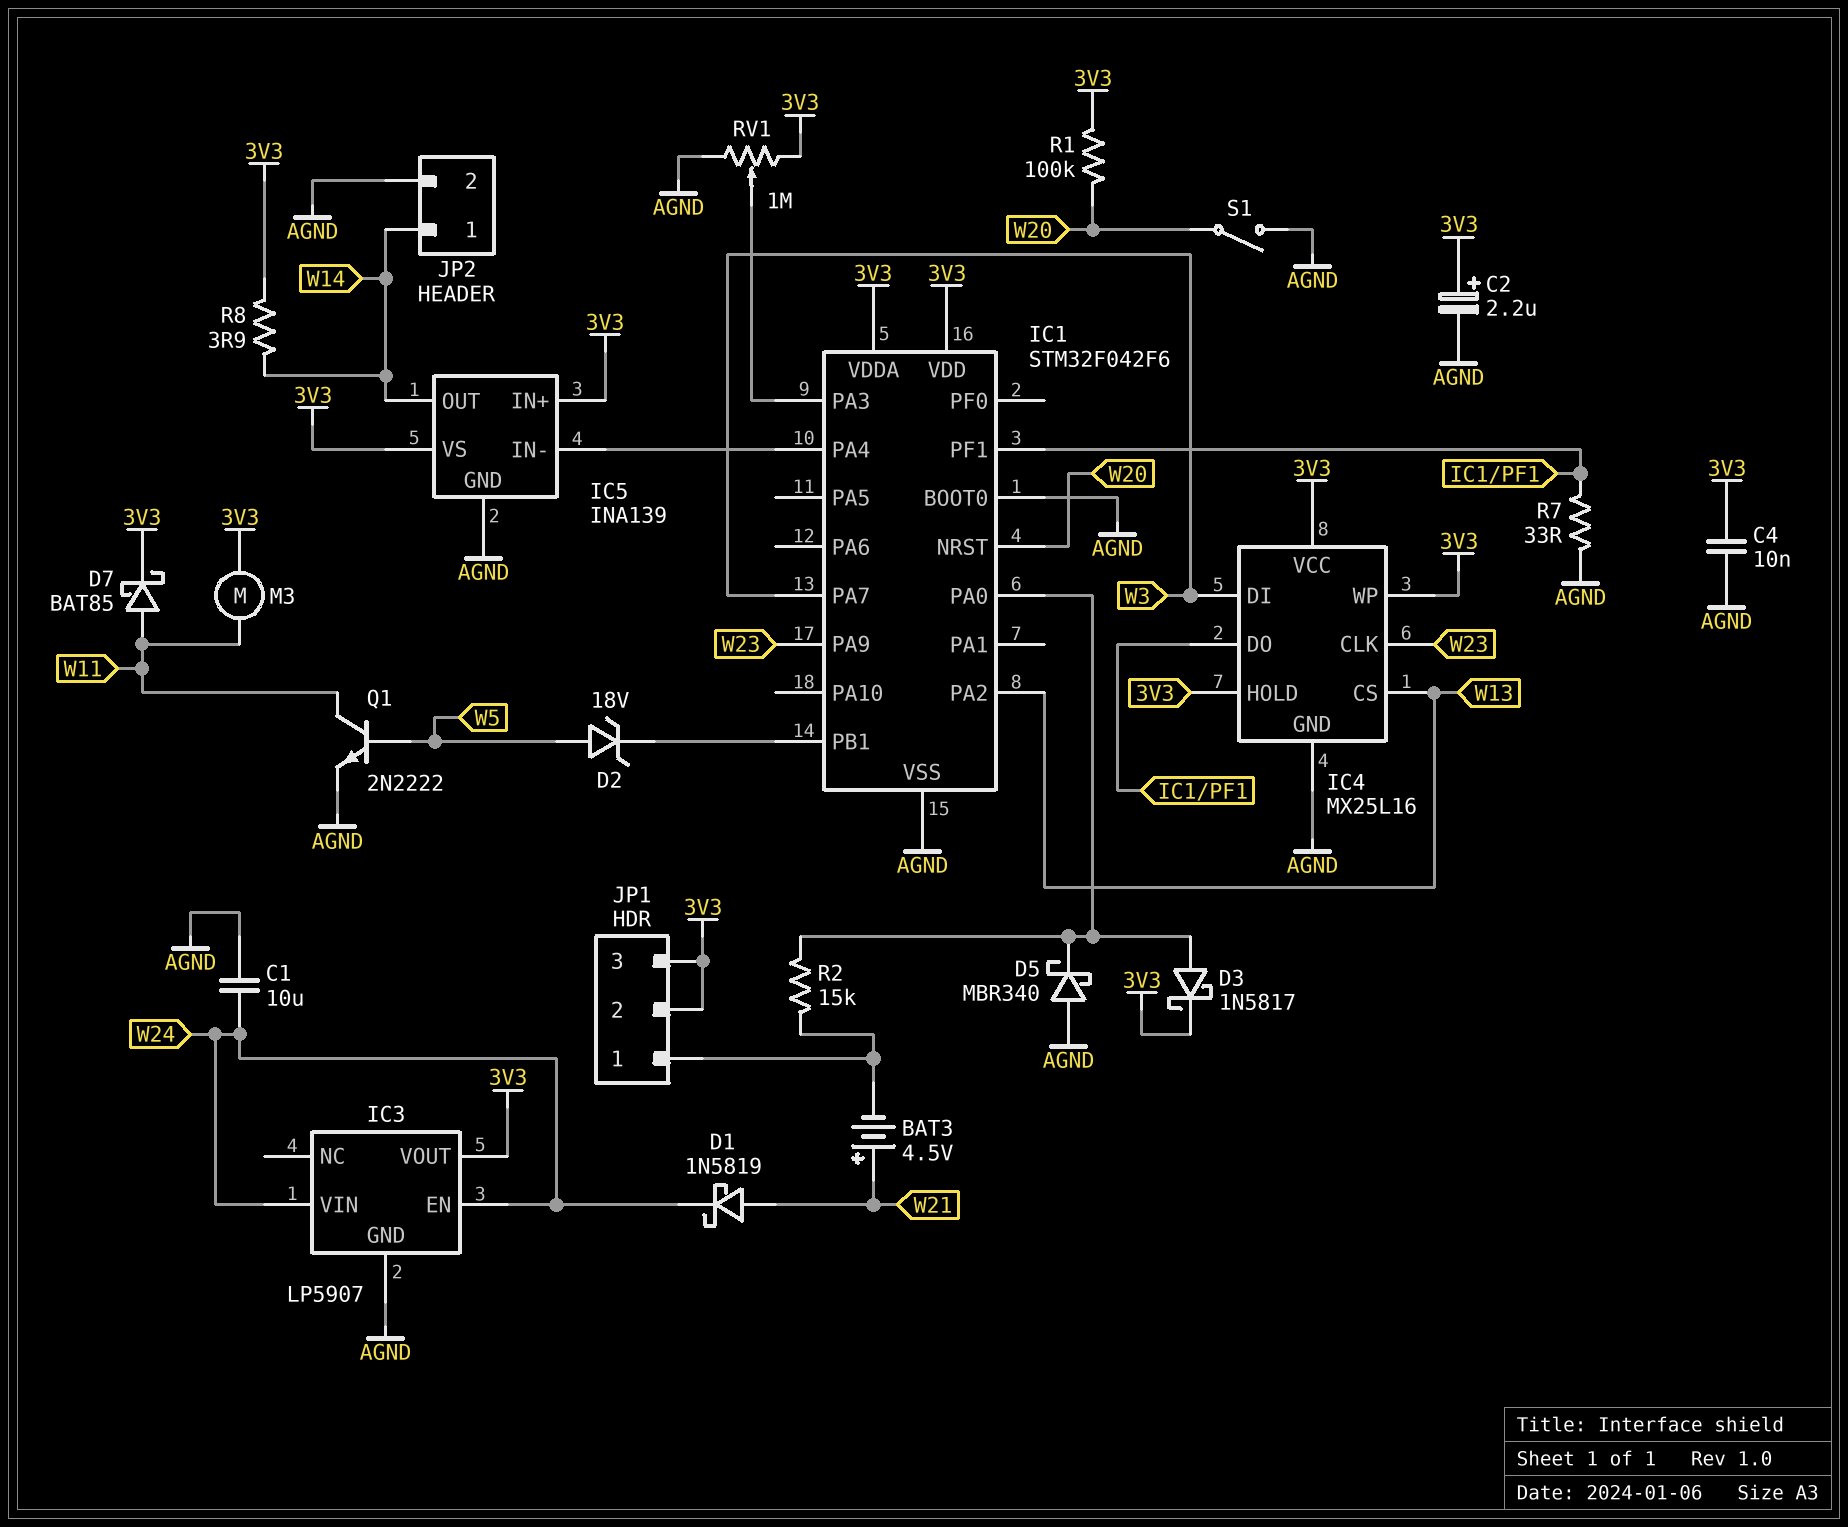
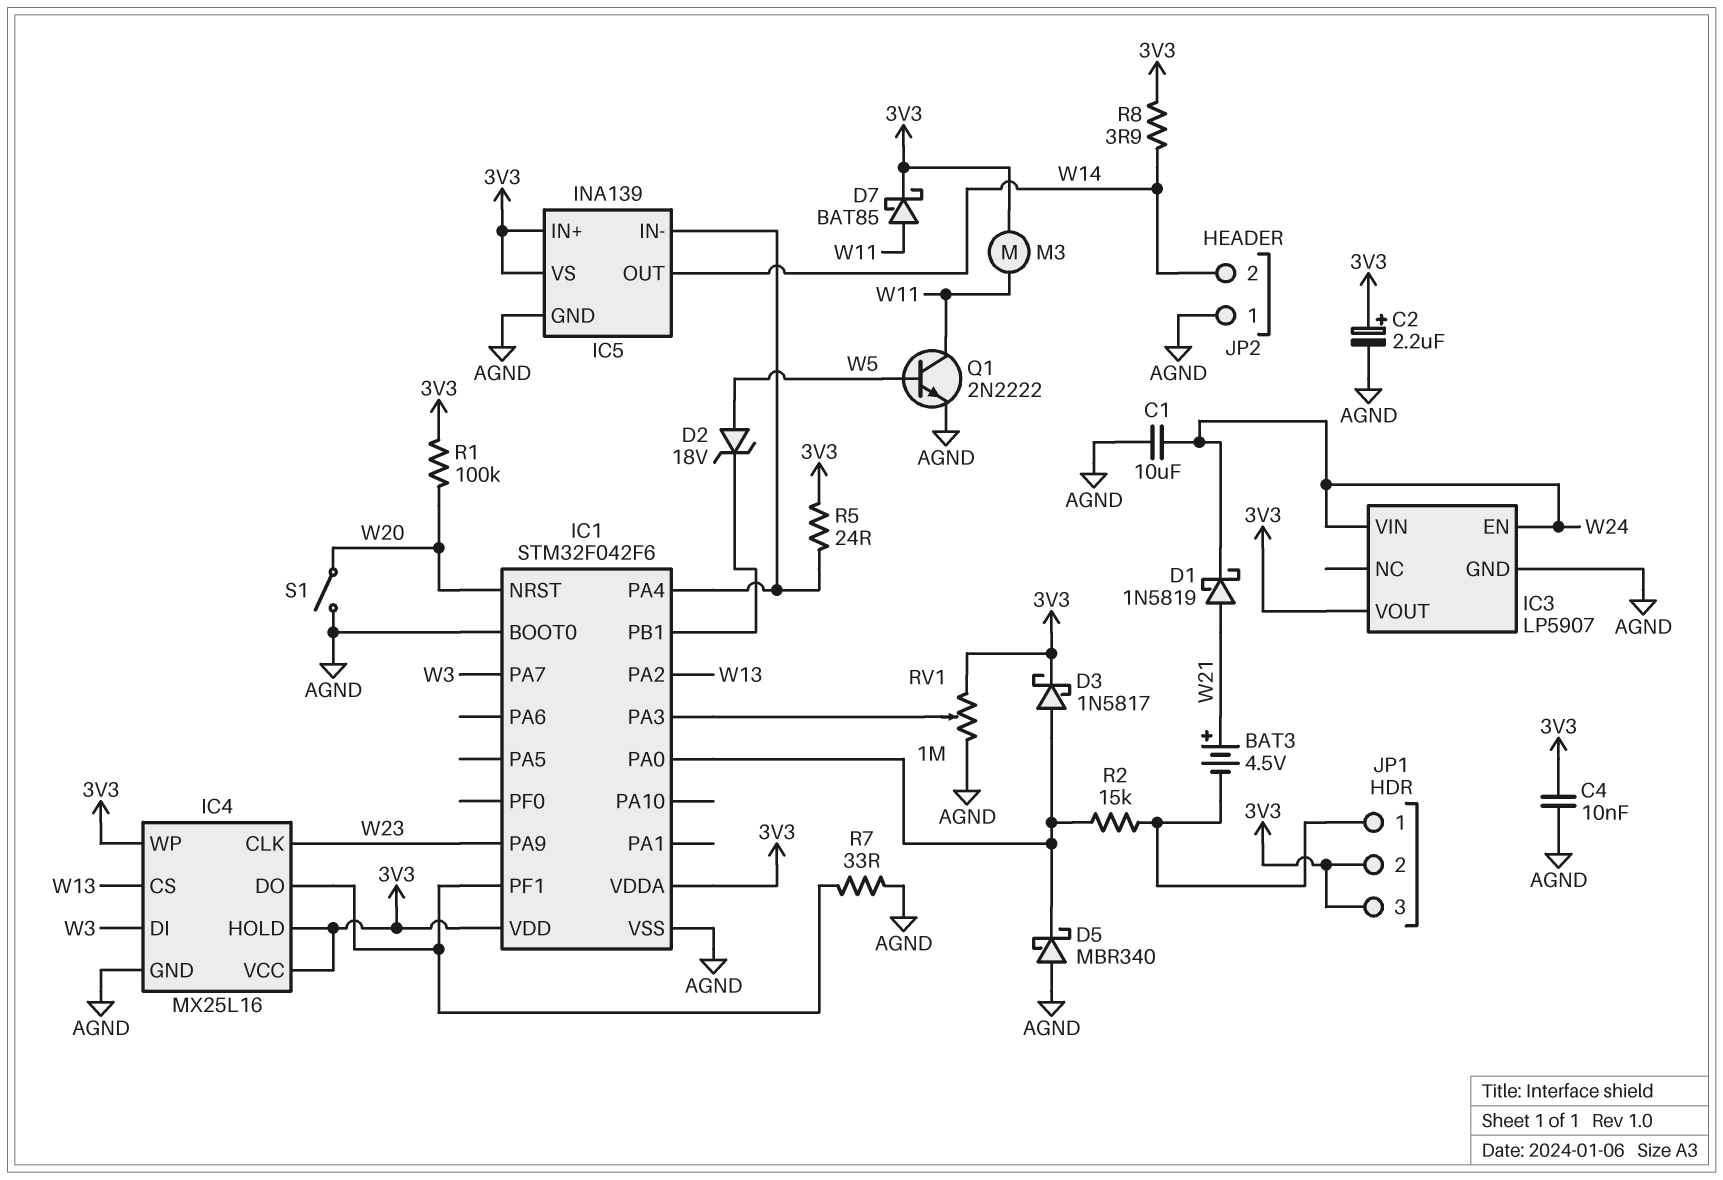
JP2 pin 1: W14 -> AGND
JP2 pin 2: AGND -> W14
R5: none -> 24 (3V3, IC1/PA4)

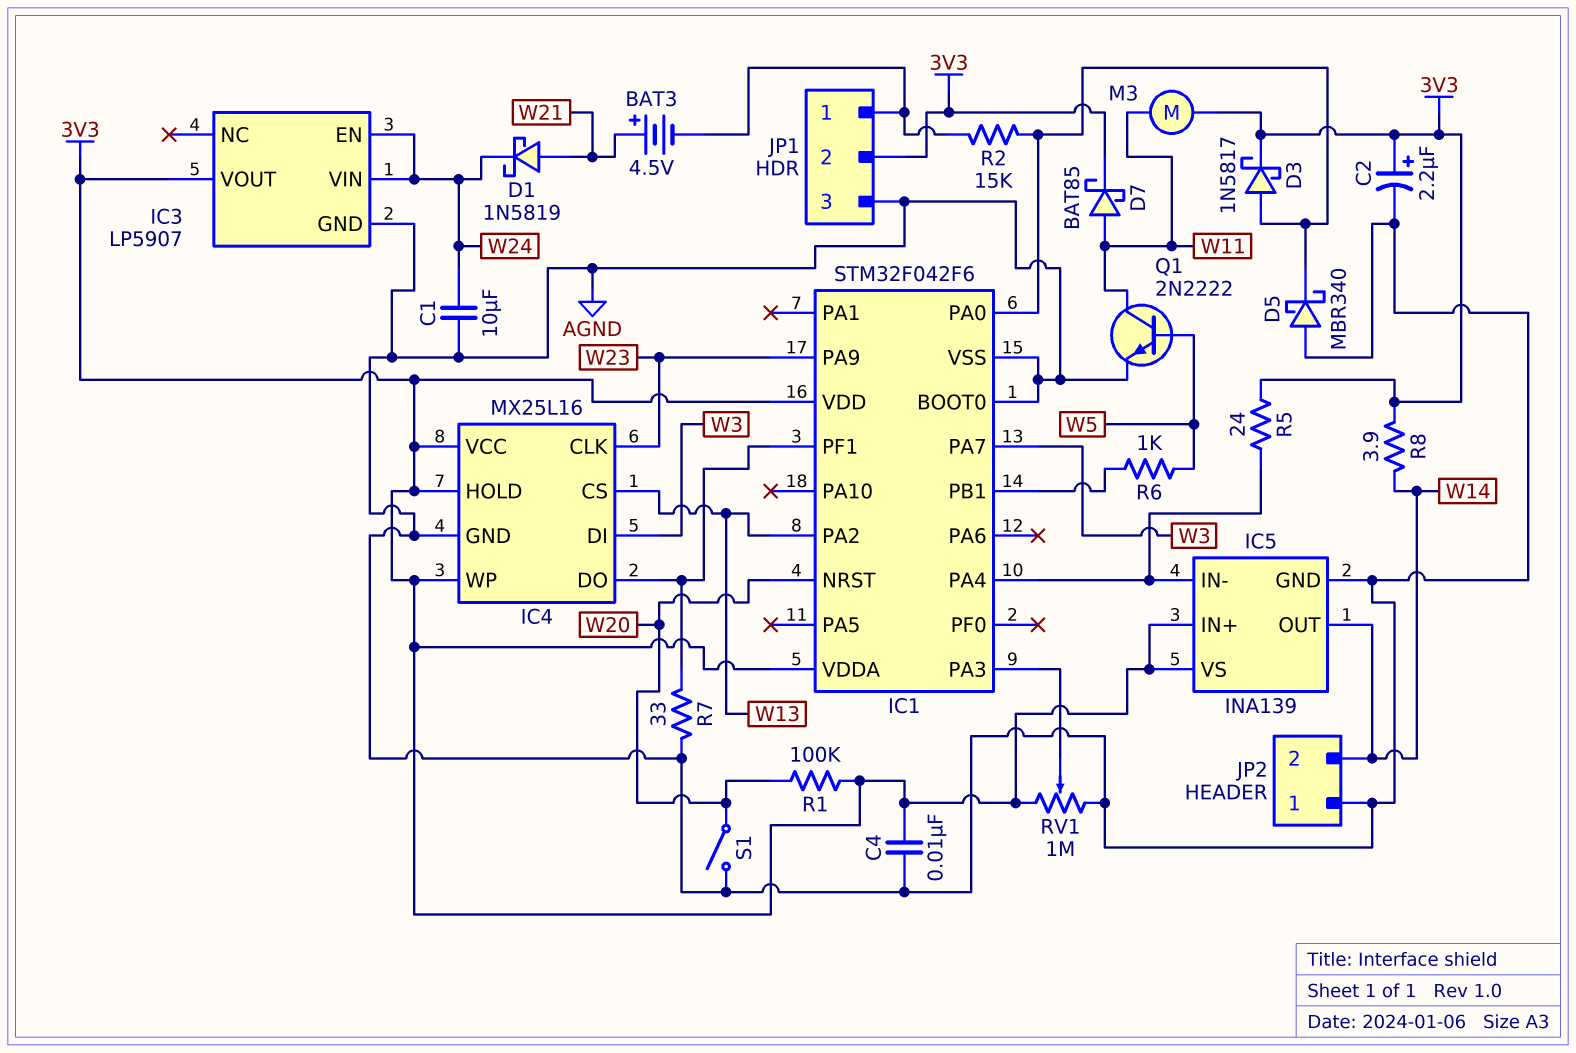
D2: zener 18V (A W5, K IC1/PB1) -> none
JP1 pin 3: 3V3 -> AGND
R6: none -> 1k (IC1/PB1, W5)

